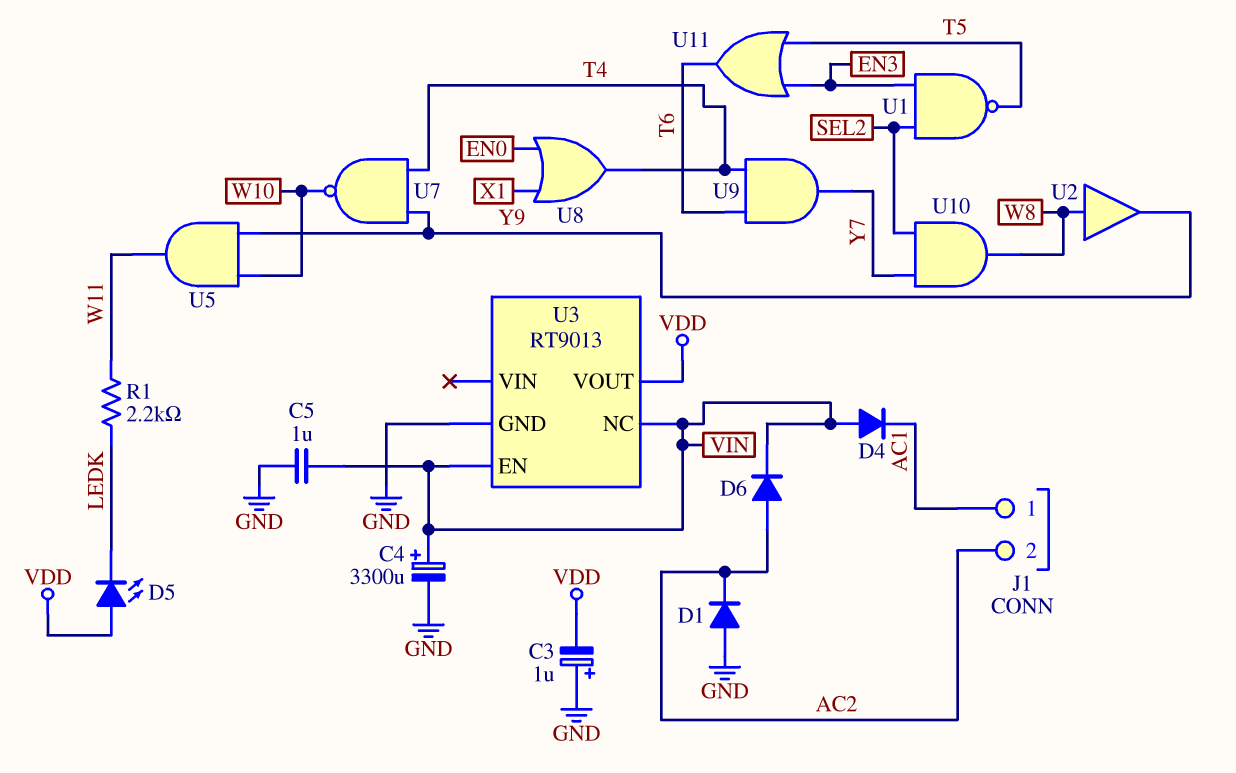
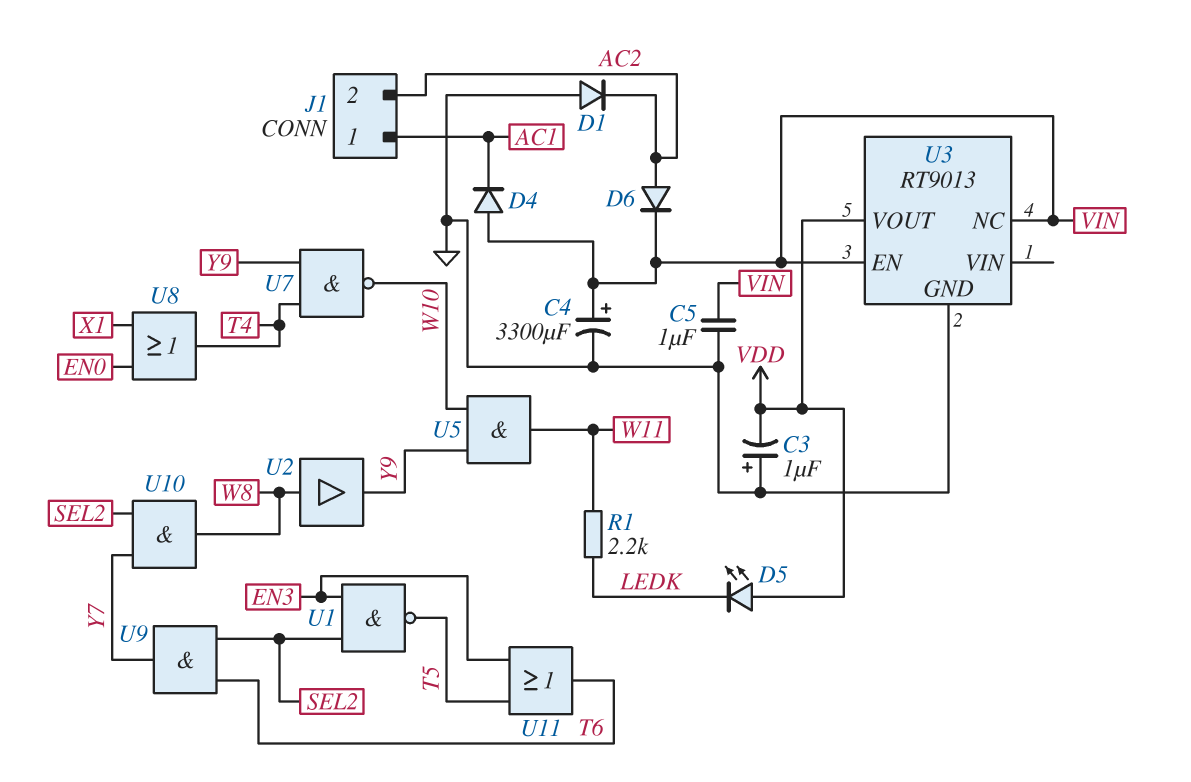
U9: AND (in T4, in T6, out Y7) -> AND (in SEL2, in T6, out Y7)

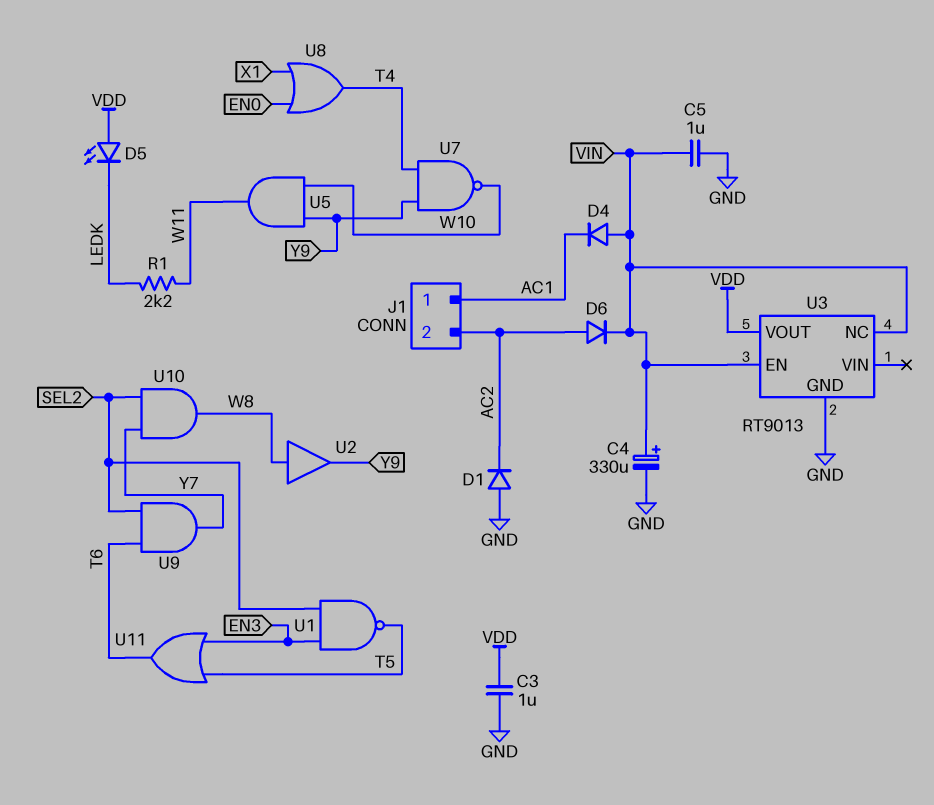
C3: 1uF (plus GND, minus VDD) -> 1uF (GND, VDD)
C4: 3300uF (plus VIN, minus GND) -> 330uF (plus VIN, minus GND)

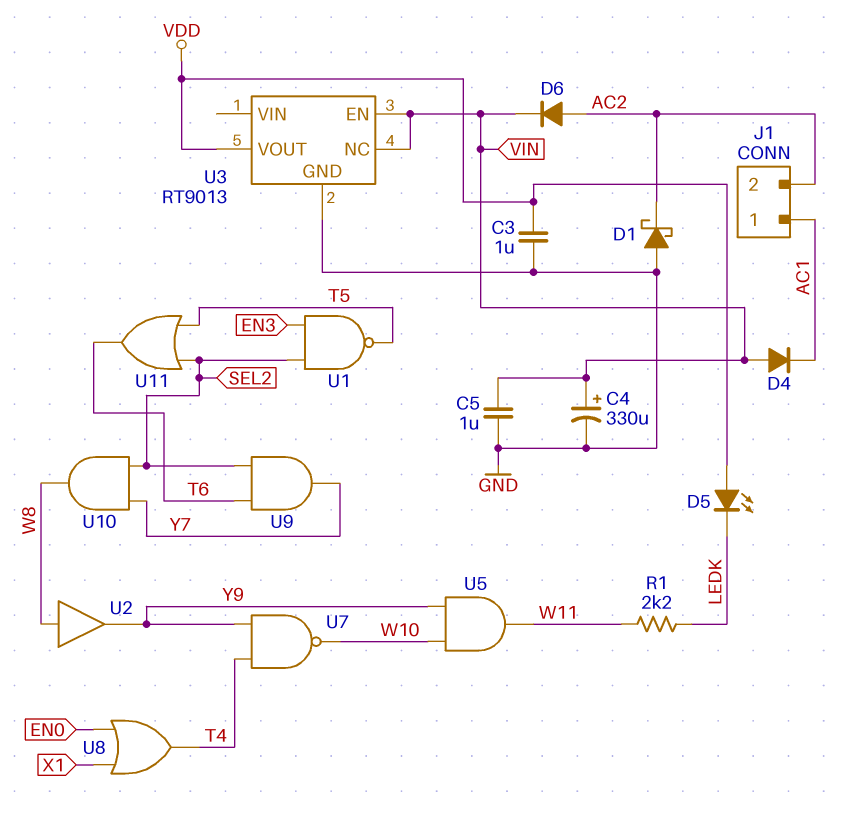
D1: diode (A GND, K AC2) -> schottky (A GND, K AC2)
U11: OR (in EN3, in T5, out T6) -> OR (in SEL2, in T5, out T6)

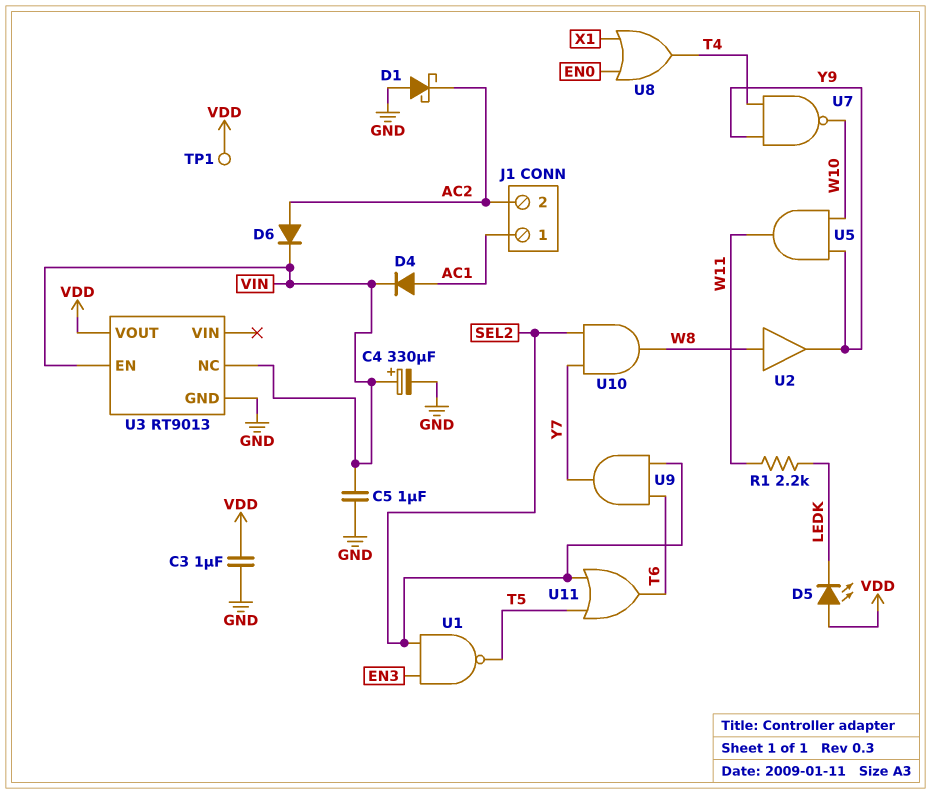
D4: diode (A VIN, K AC1) -> diode (A AC1, K VIN)
TP1: none -> test point (VDD)

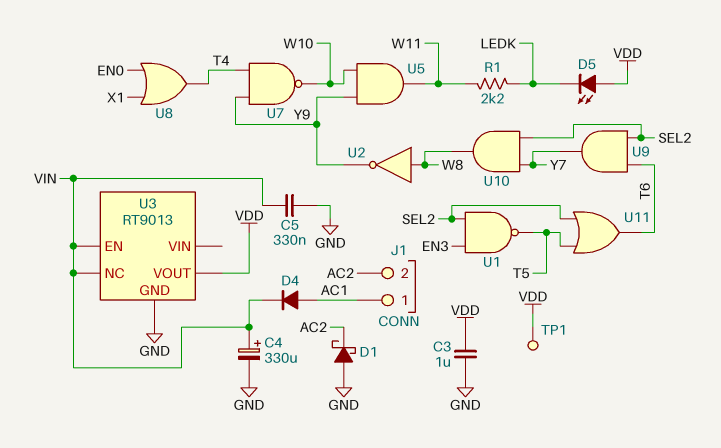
C5: 1uF (GND, VIN) -> 330nF (GND, VIN)
D6: diode (A AC2, K VIN) -> none
U2: buffer (in W8, out Y9) -> NOT (in W8, out Y9)

